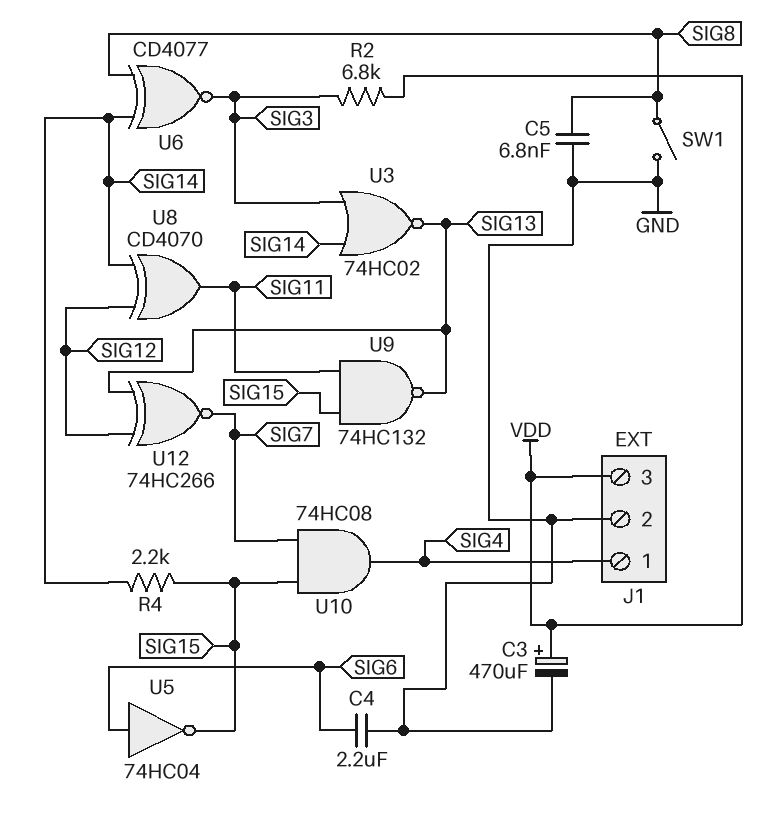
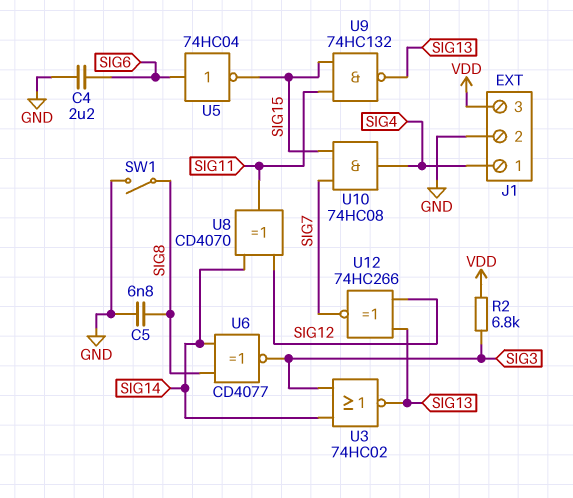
C3: 470uF (plus VDD, minus GND) -> none
R4: 2.2k (SIG14, SIG15) -> none

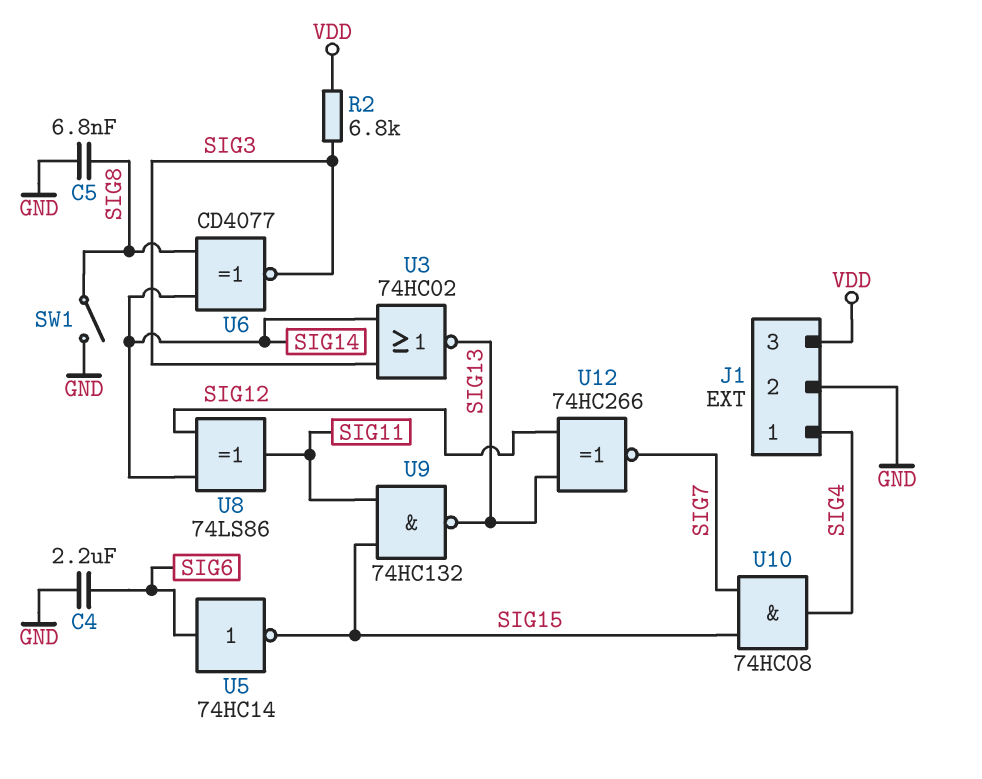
U5: NOT 74HC04 (in SIG6, out SIG15) -> NOT 74HC14 (in SIG6, out SIG15)
U8: XOR CD4070 (in SIG12, in SIG14, out SIG11) -> XOR 74LS86 (in SIG12, in SIG14, out SIG11)

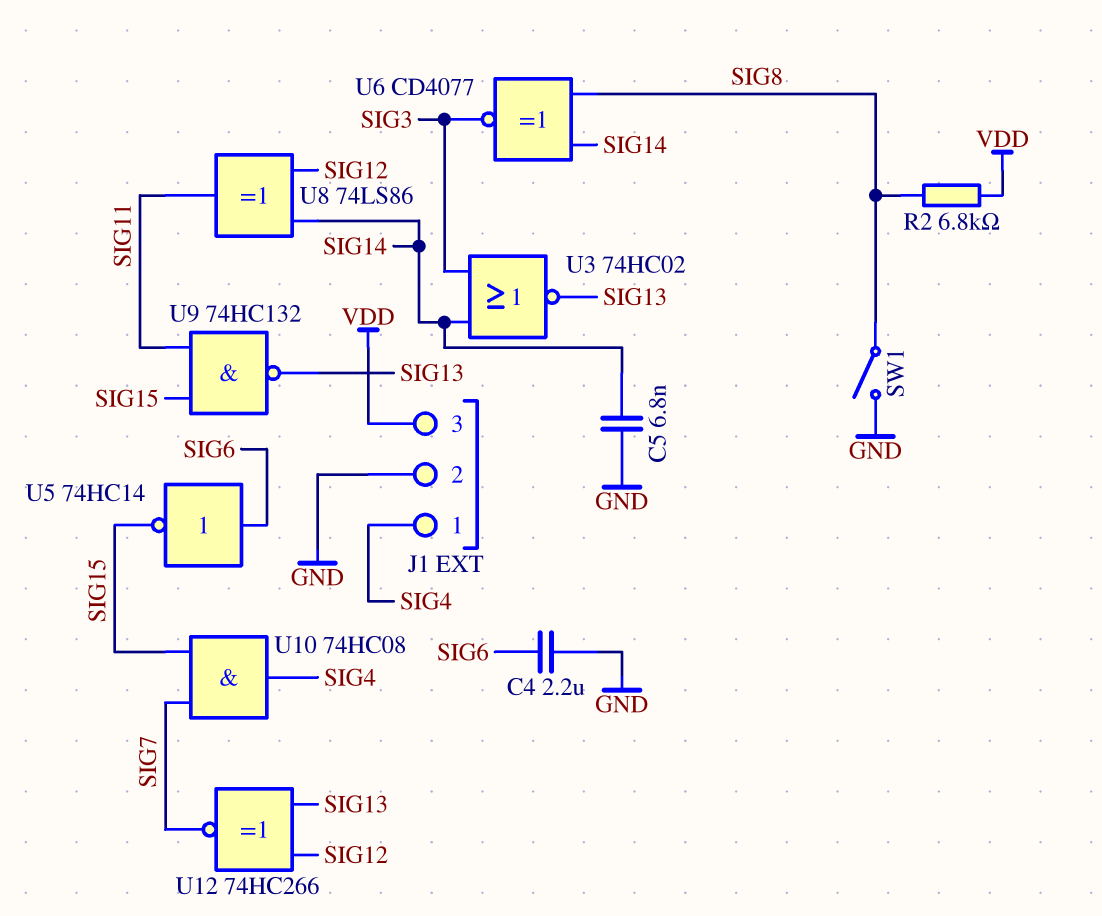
C5: 6.8nF (GND, SIG8) -> 6.8nF (GND, SIG14)
R2: 6.8k (SIG3, VDD) -> 6.8k (SIG8, VDD)

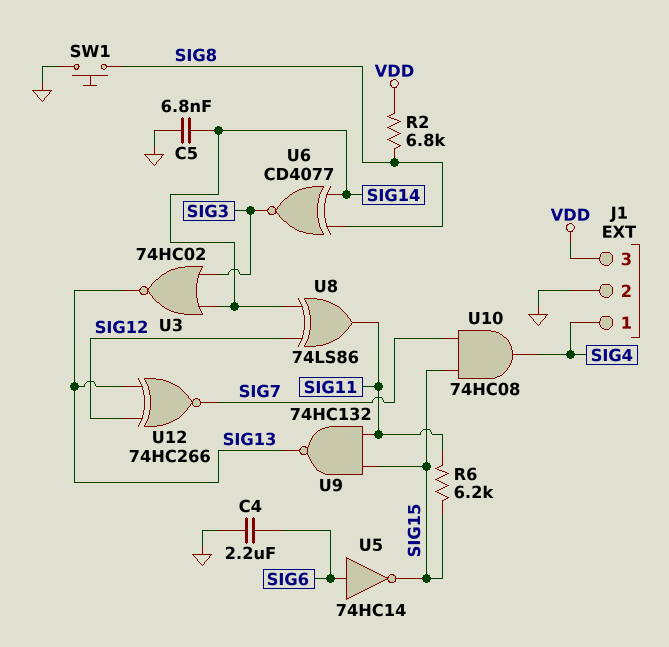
R6: none -> 6.2k (SIG11, SIG15)
SW1: switch (GND, SIG8) -> button (GND, SIG8)

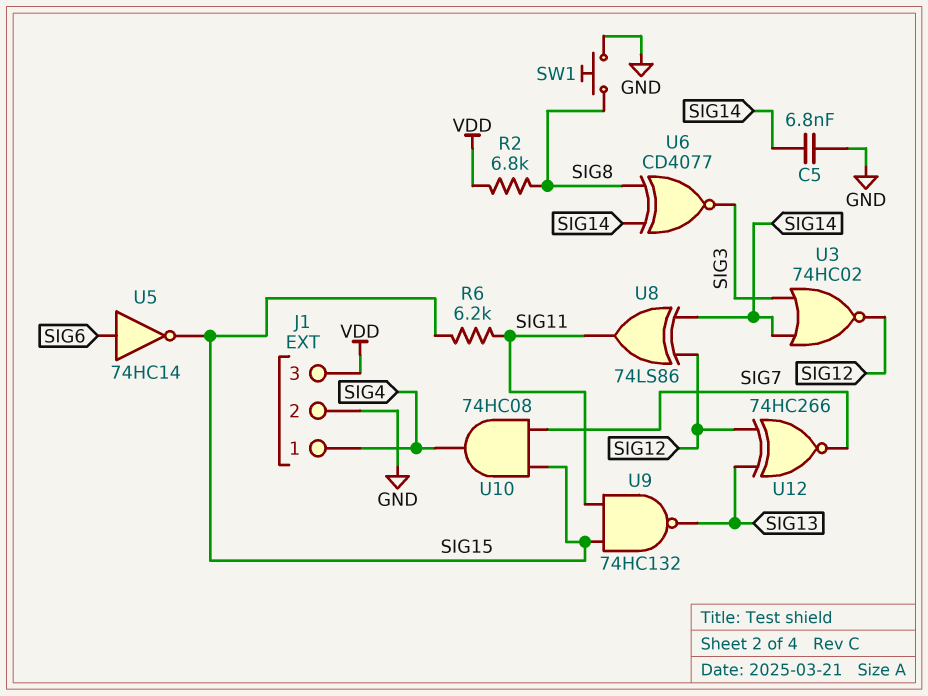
C4: 2.2uF (GND, SIG6) -> none
U3: NOR 74HC02 (in SIG3, in SIG14, out SIG13) -> NOR 74HC02 (in SIG3, in SIG14, out SIG12)

